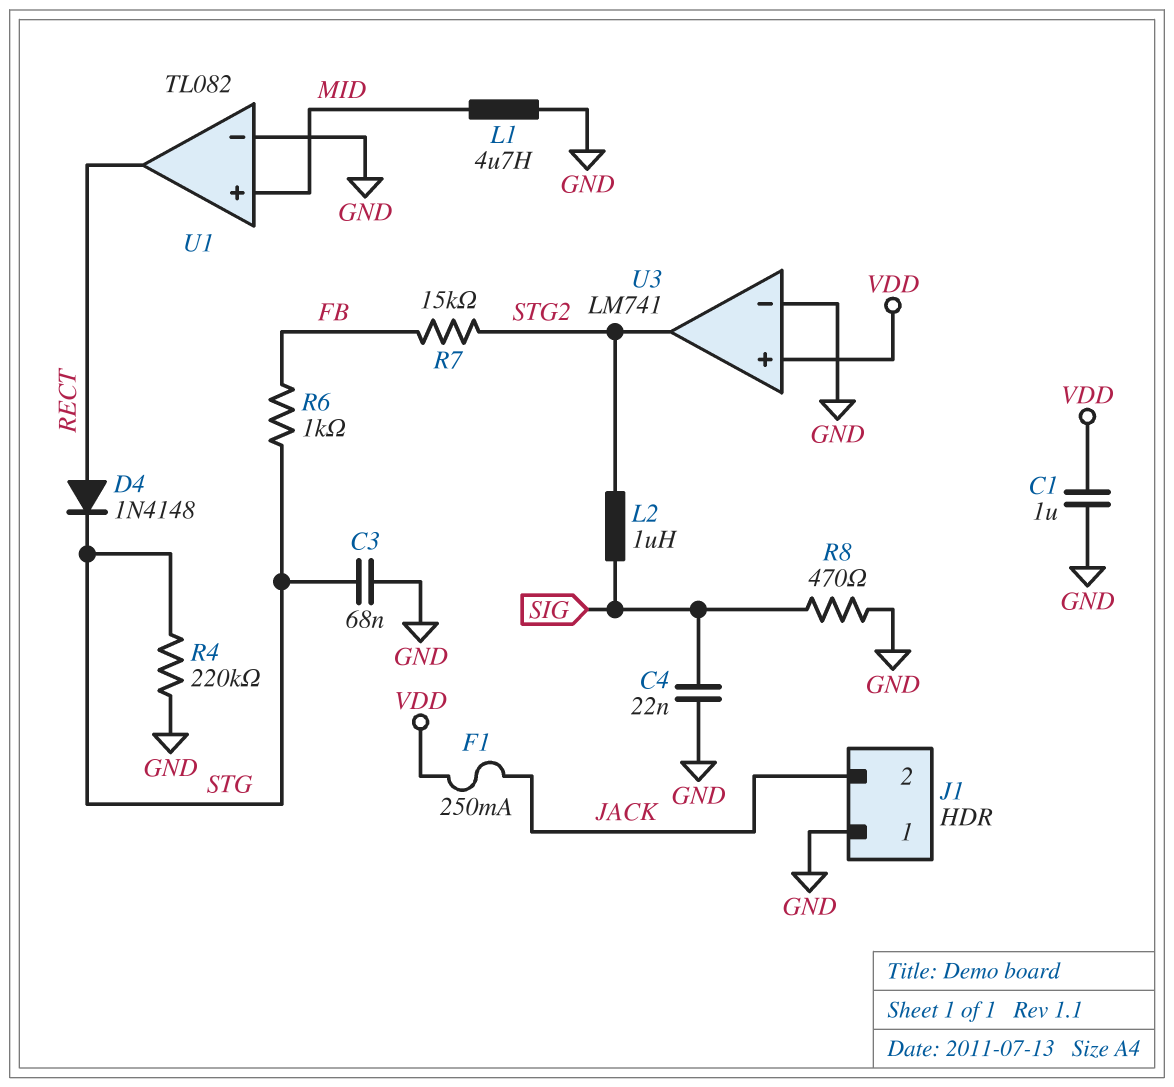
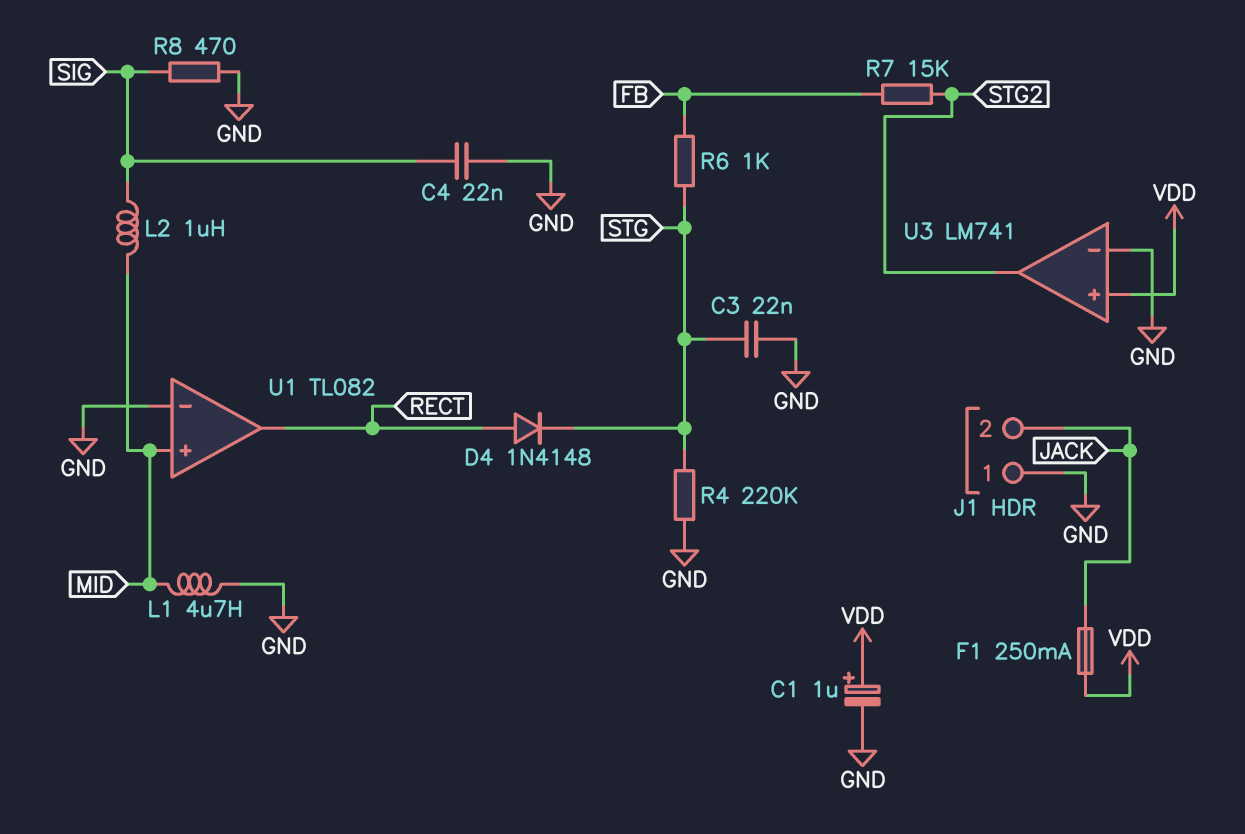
C1: 1uF (GND, VDD) -> 1uF (plus VDD, minus GND)
C3: 68nF (GND, STG) -> 22nF (GND, STG)
L2: 1uH (SIG, STG2) -> 1uH (MID, SIG)

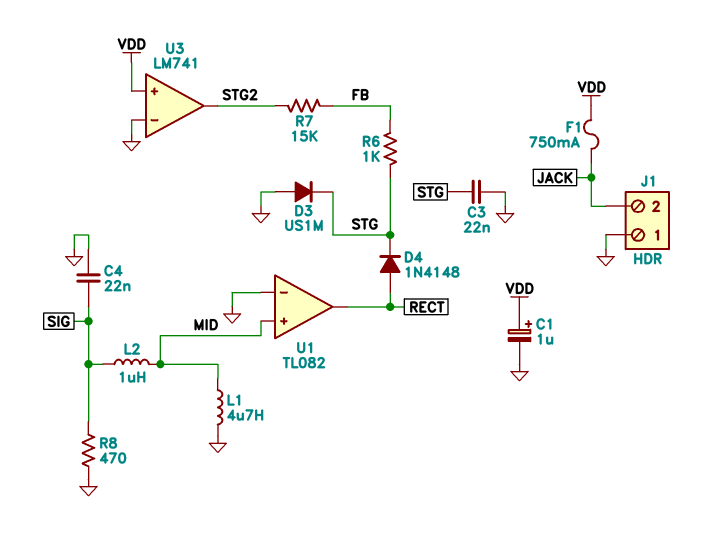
D3: none -> diode US1M (A GND, K STG)
F1: 250mA (JACK, VDD) -> 750mA (JACK, VDD)
R4: 220k (GND, STG) -> none

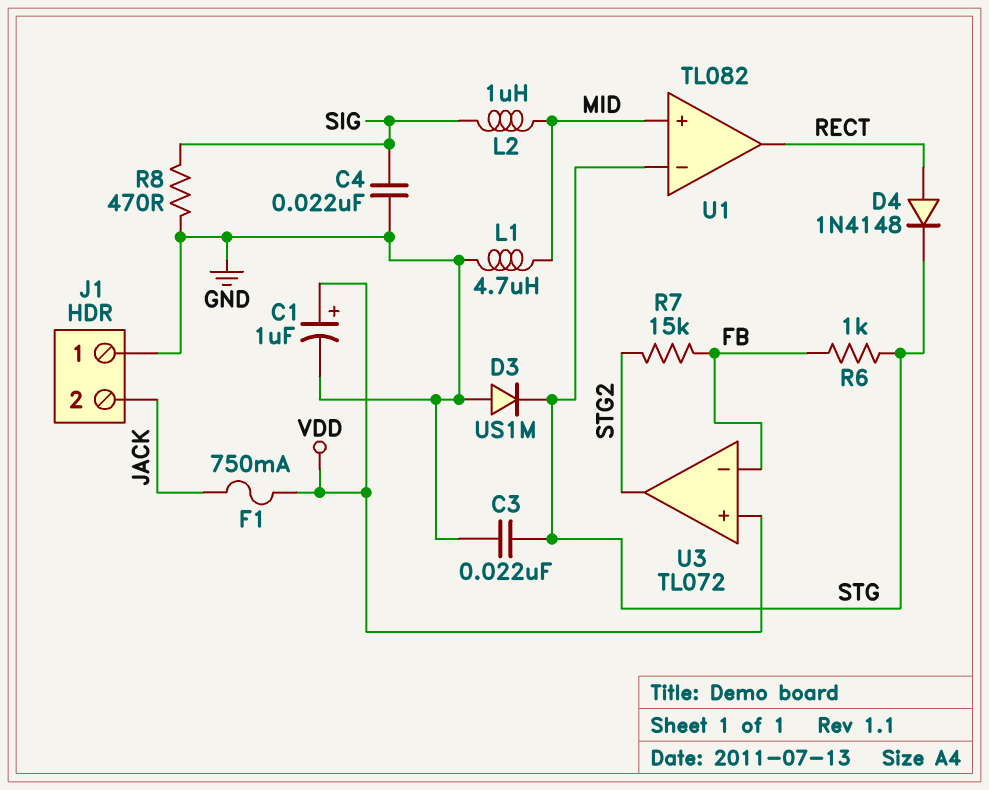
U1 pin in-: GND -> STG
U3: LM741 -> TL072
U3 pin in-: GND -> FB

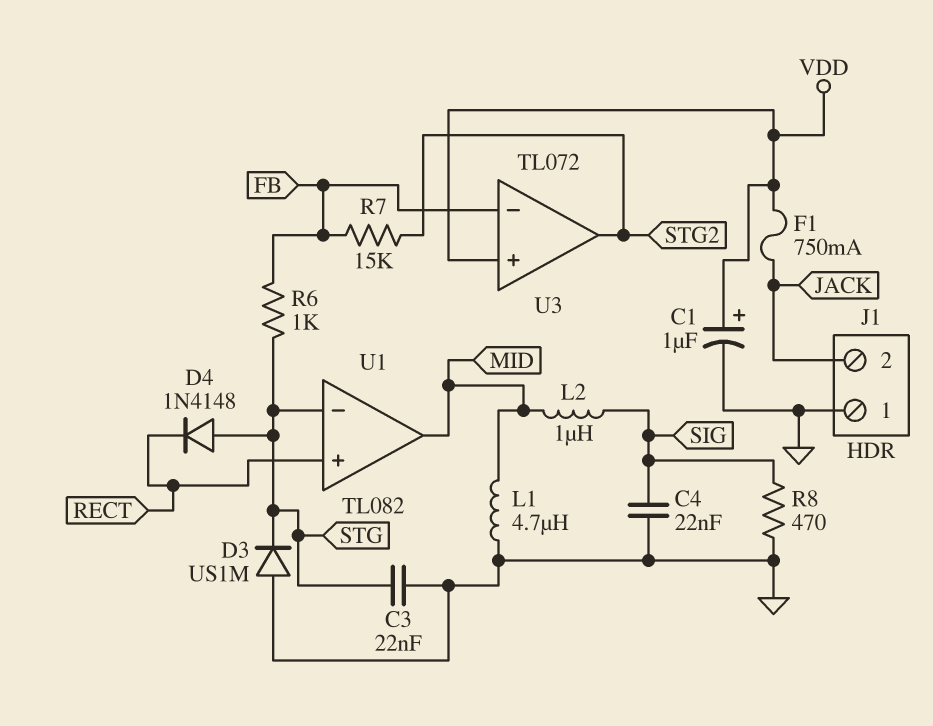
D4: diode 1N4148 (A RECT, K STG) -> diode 1N4148 (A STG, K RECT)
U1 pin in+: MID -> RECT
U1 pin out: RECT -> MID

